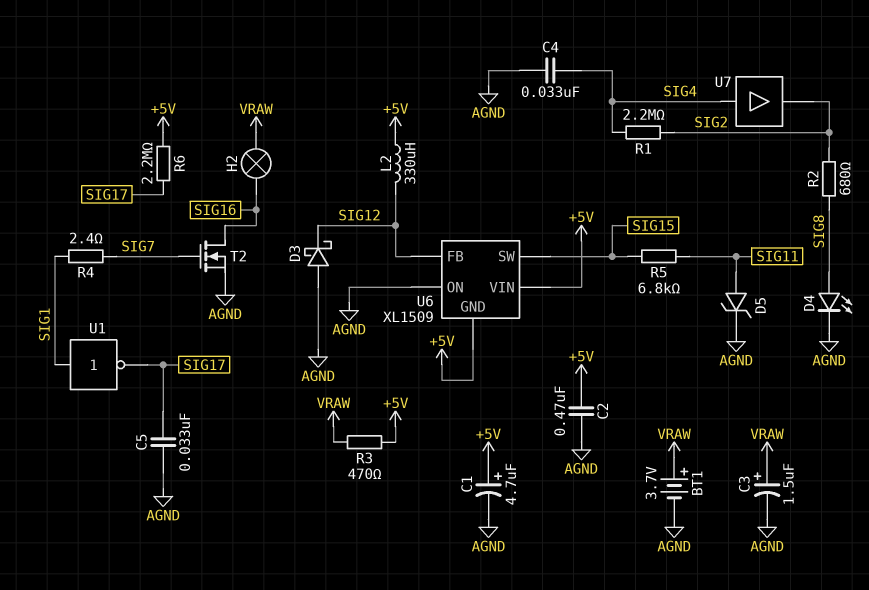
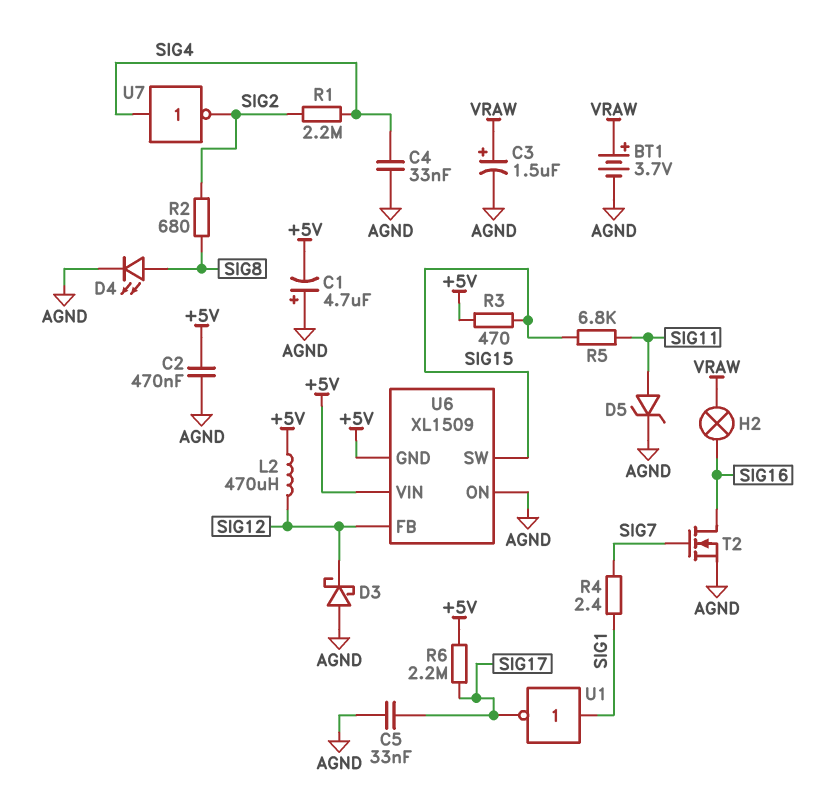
C1: 4.7uF (plus +5V, minus AGND) -> 4.7uF (plus AGND, minus +5V)
L2: 330uH (+5V, SIG12) -> 470uH (+5V, SIG12)
R3: 470 (+5V, VRAW) -> 470 (+5V, SIG15)
U7: buffer (in SIG4, out SIG2) -> NOT (in SIG4, out SIG2)

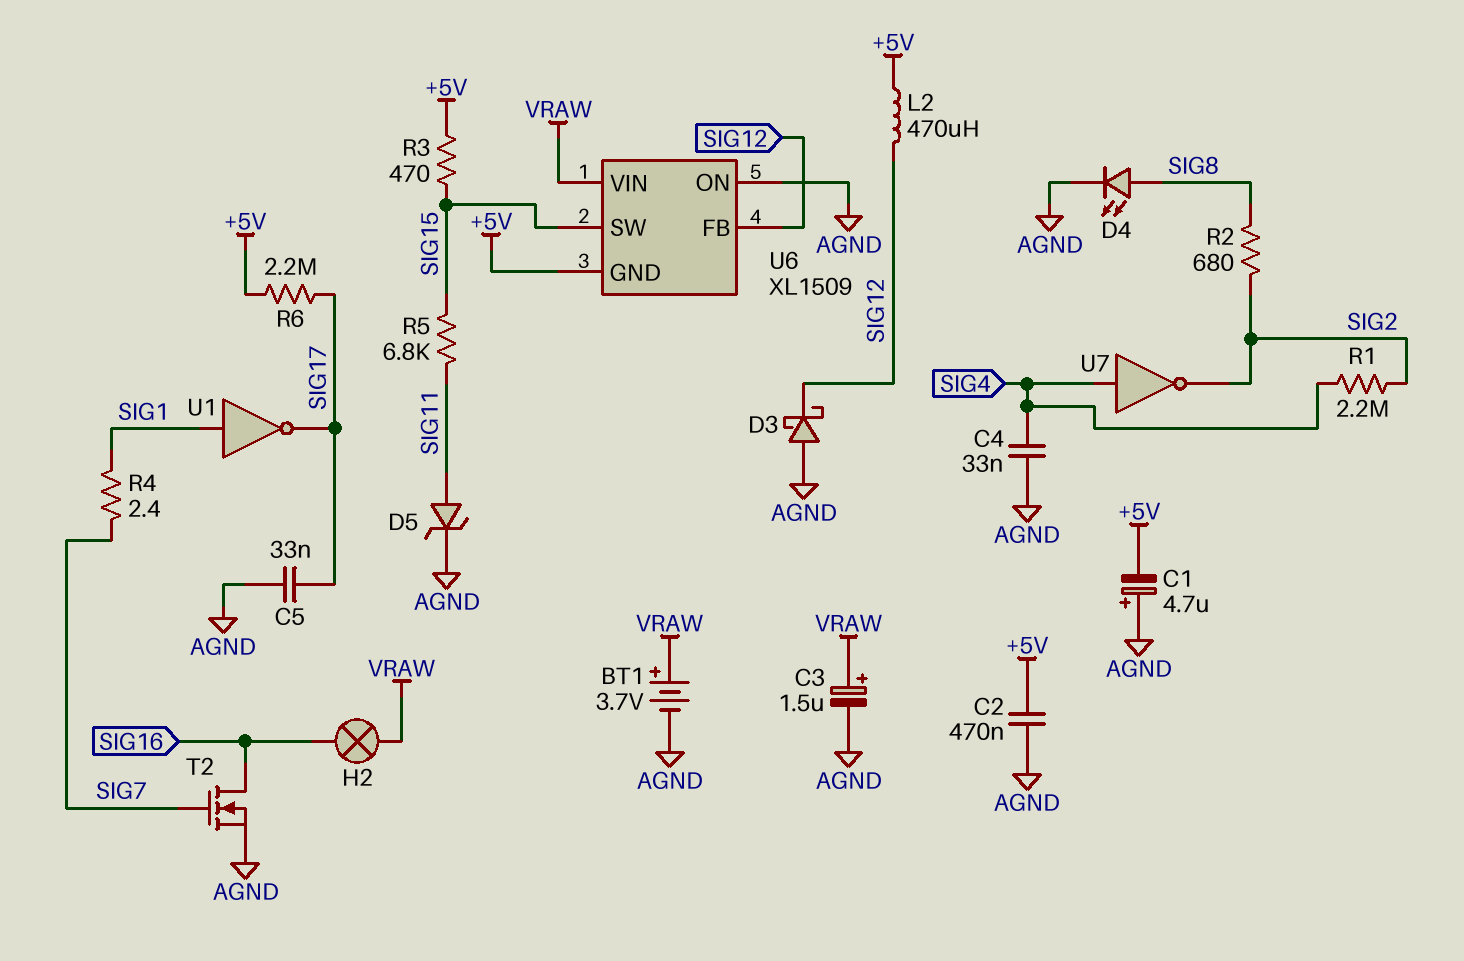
U6 pin VIN: +5V -> VRAW

